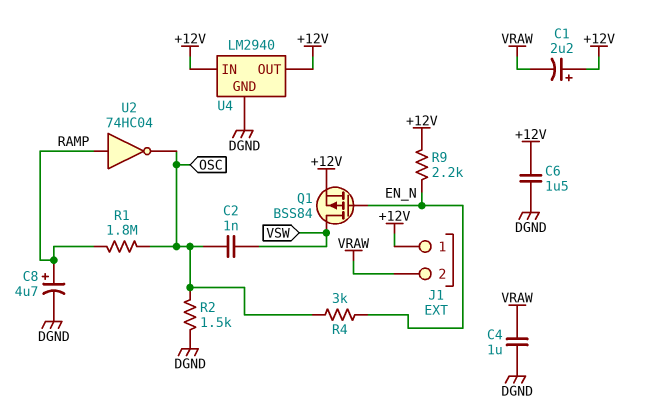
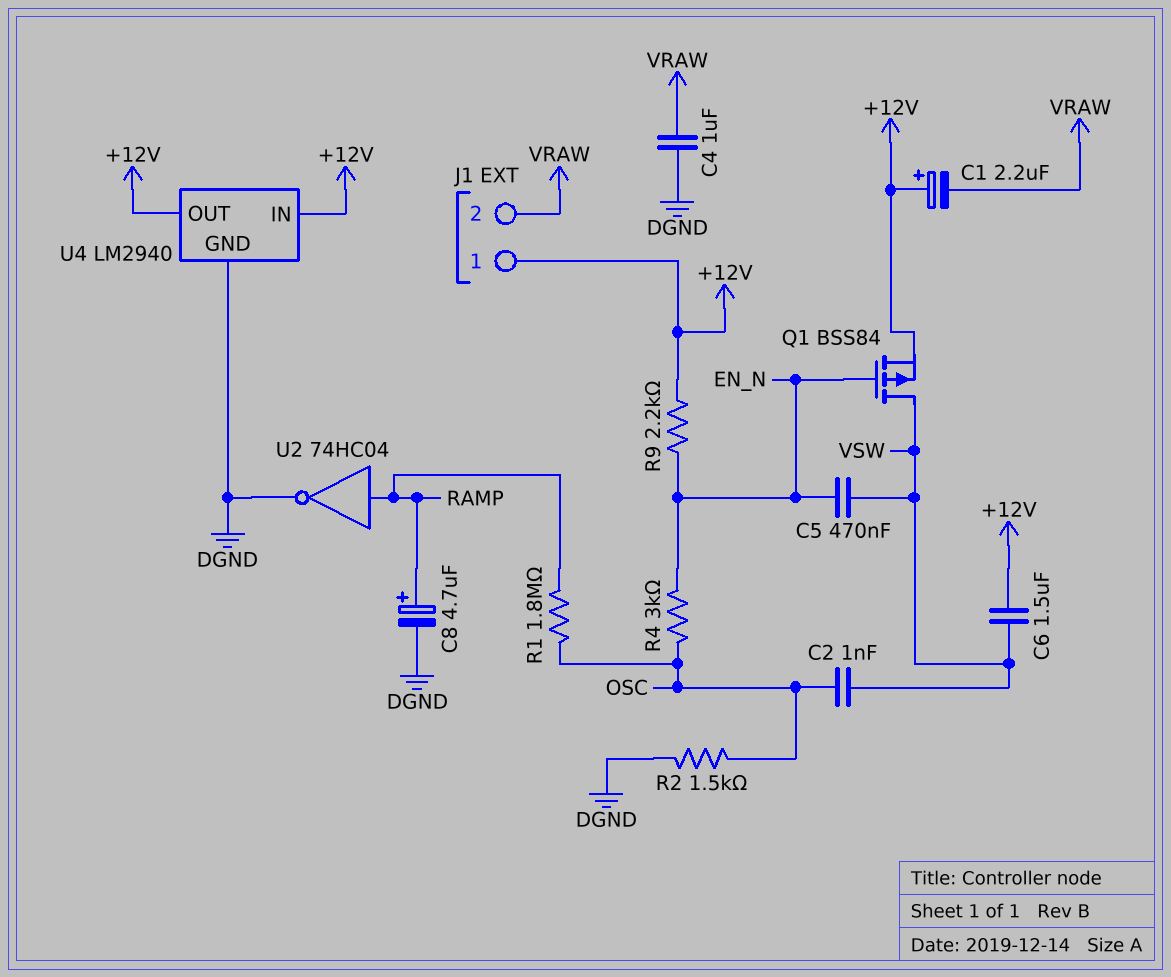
C5: none -> 470nF (EN_N, VSW)
C6: 1.5uF (+12V, DGND) -> 1.5uF (+12V, VSW)
U2: NOT 74HC04 (in RAMP, out OSC) -> NOT 74HC04 (in RAMP, out DGND)

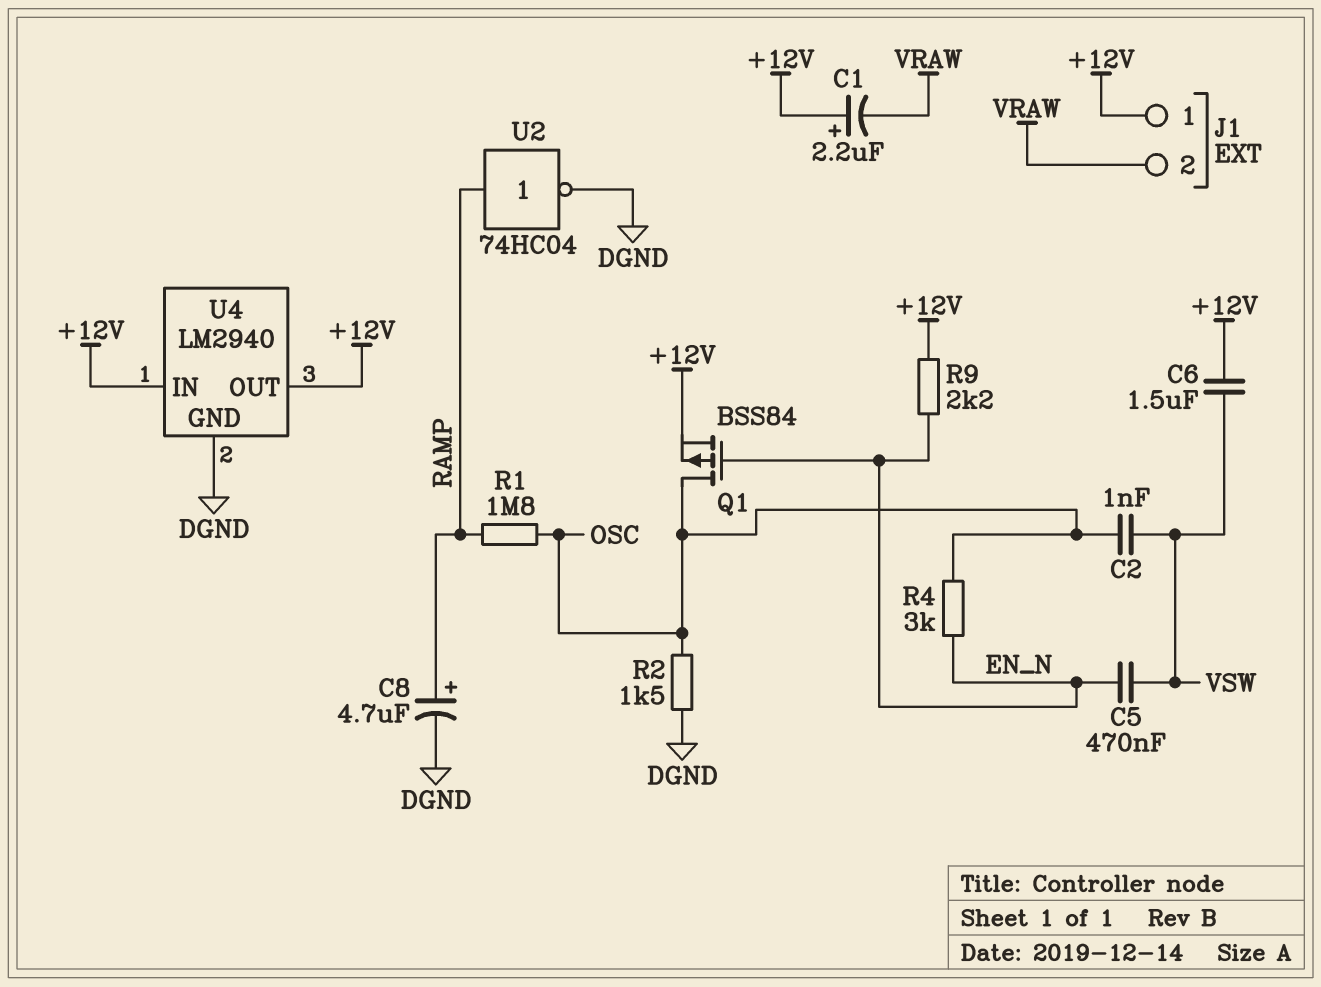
C4: 1uF (DGND, VRAW) -> none
Q1: PMOS BSS84 (G EN_N, D VSW, S +12V) -> PMOS BSS84 (G EN_N, D OSC, S +12V)

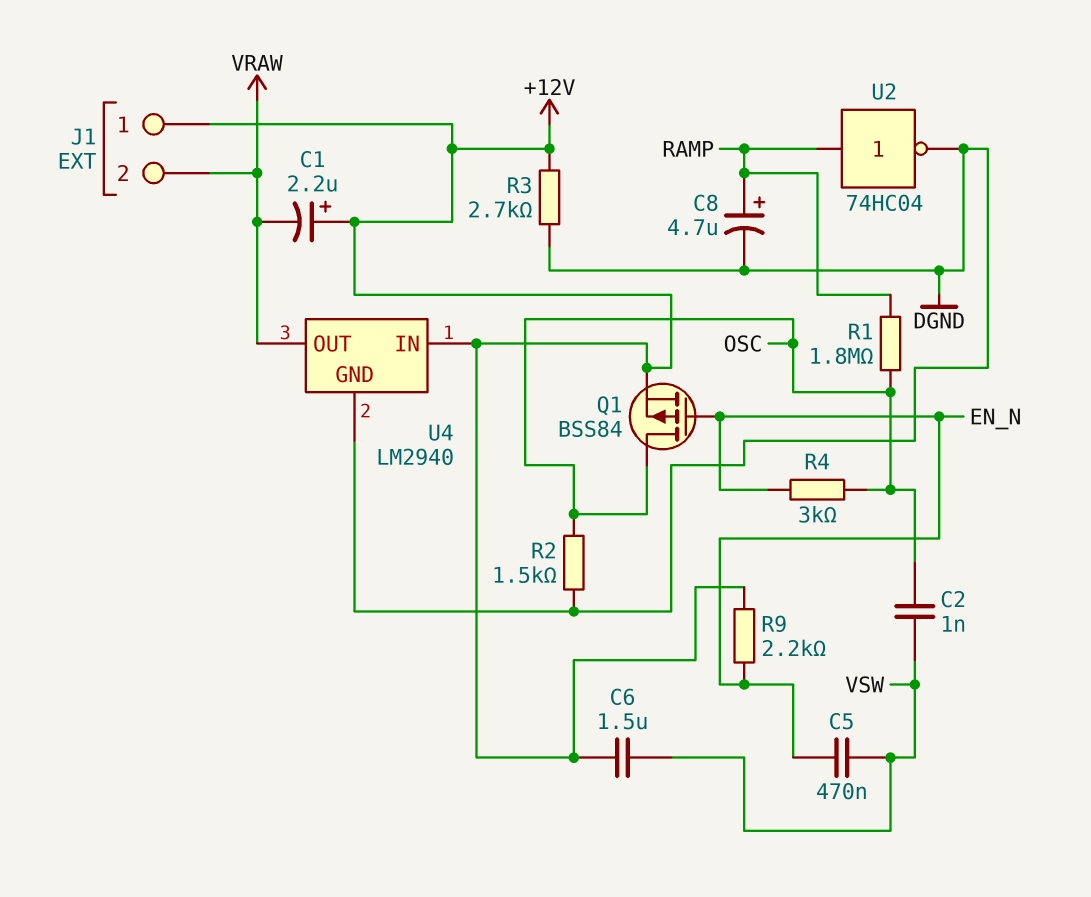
R3: none -> 2.7k (+12V, DGND)
U4 pin OUT: +12V -> VRAW

